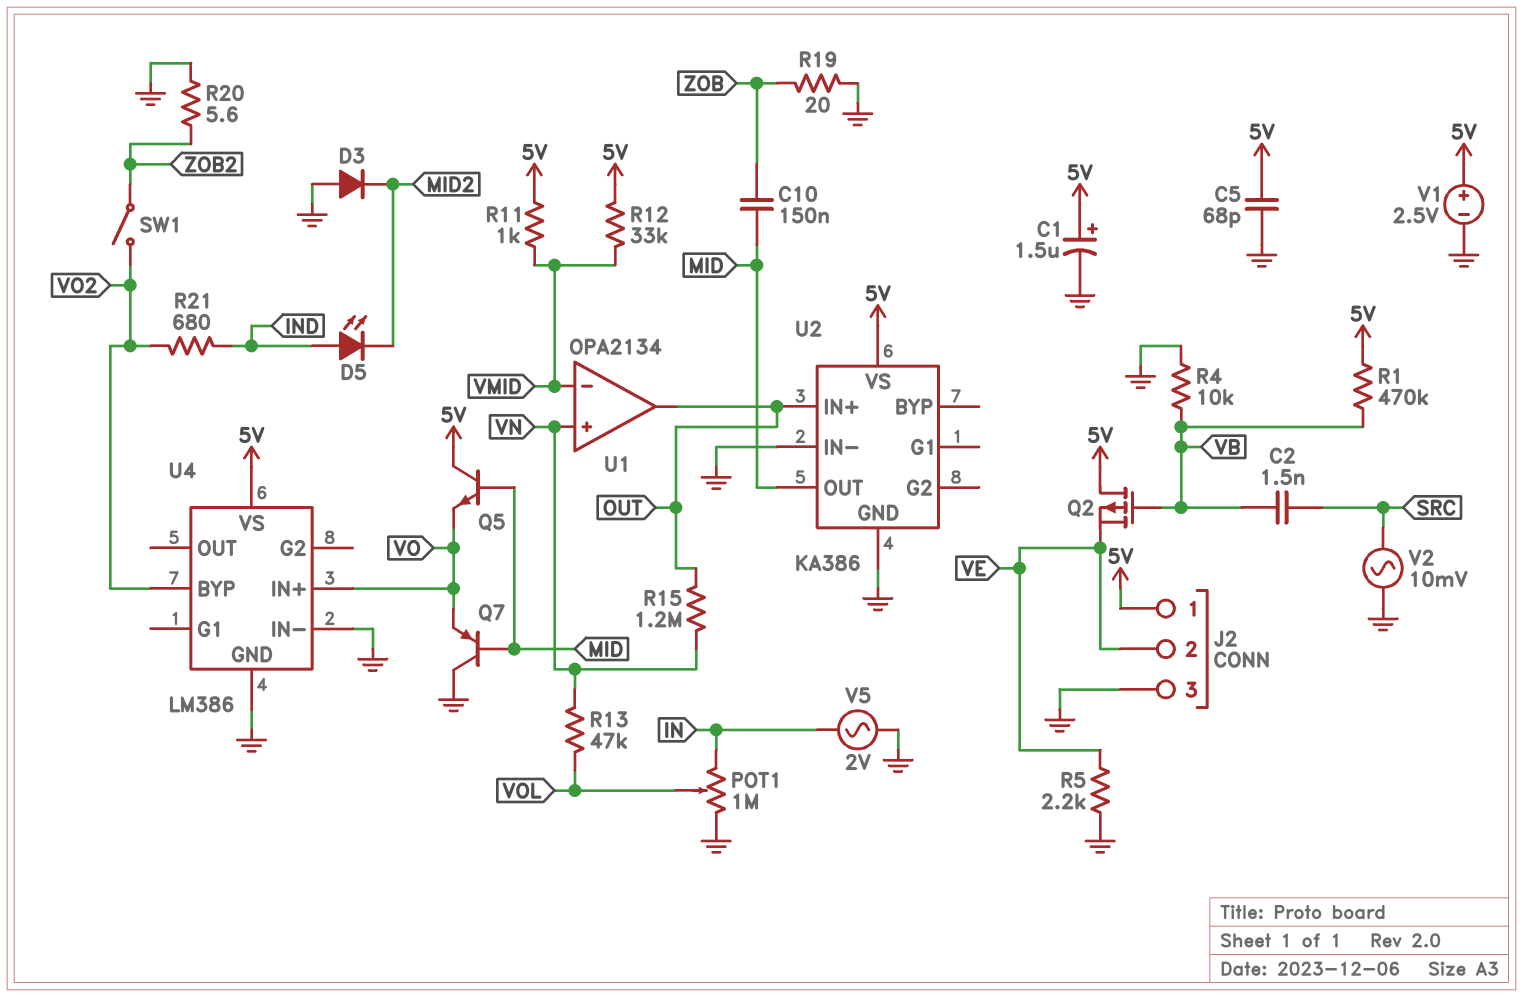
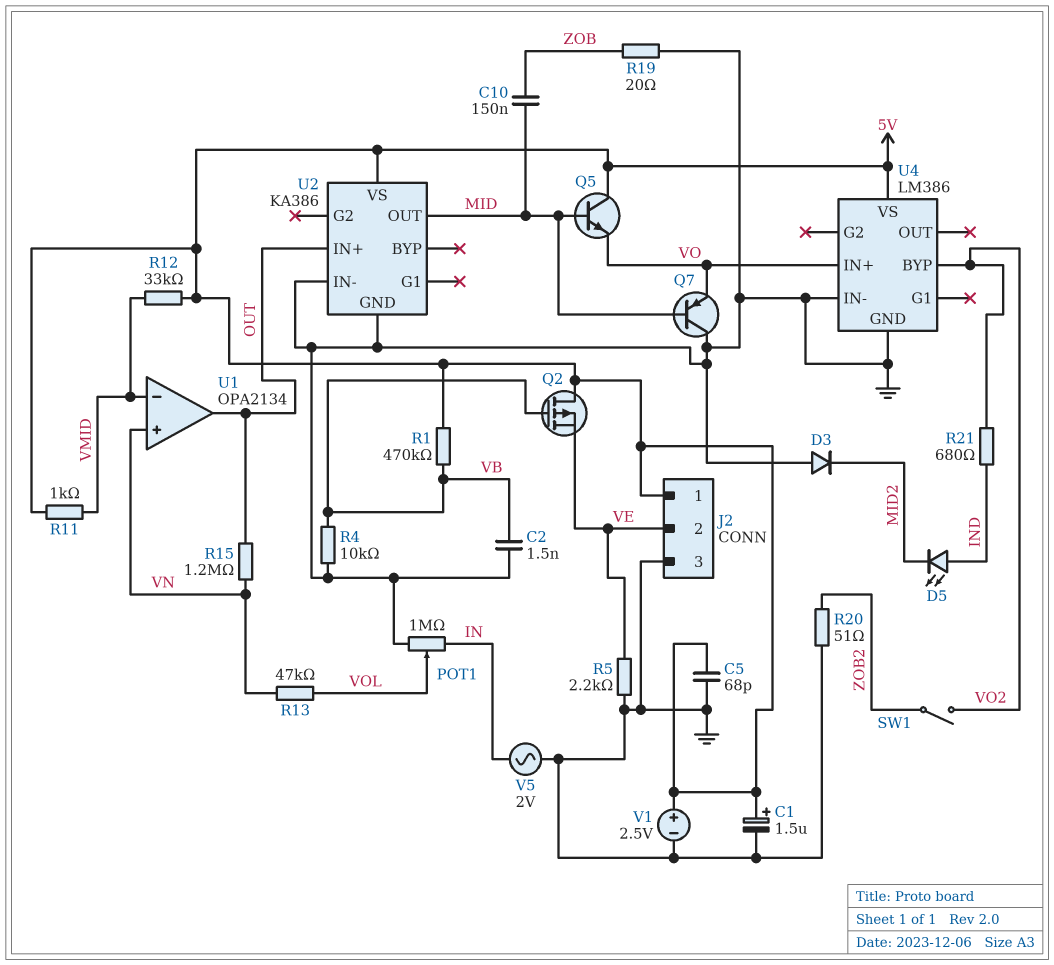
C2: 1.5nF (SRC, VB) -> 1.5nF (GND, VB)
R20: 5.6 (GND, ZOB2) -> 51 (GND, ZOB2)
V2: AC 10mV (GND, SRC) -> none

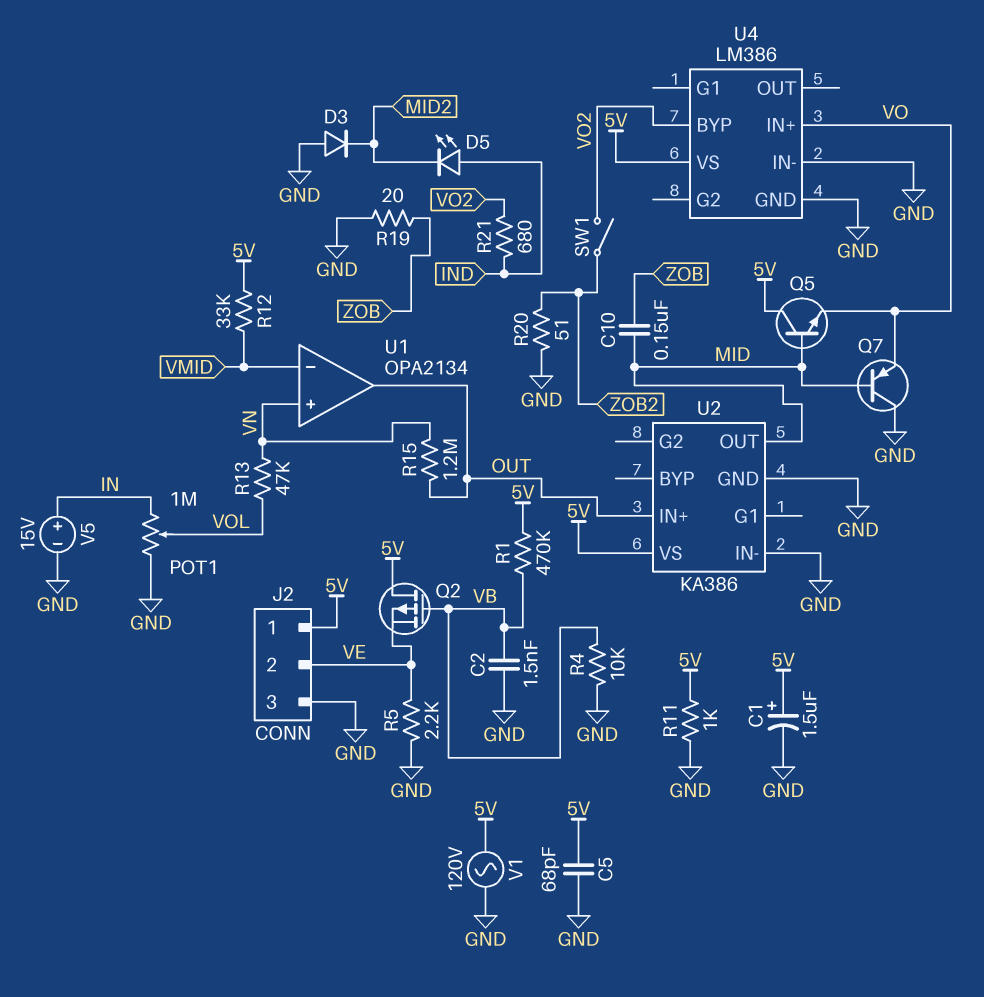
R11: 1k (5V, VMID) -> 1k (5V, GND)
V1: 2.5V (plus 5V, minus GND) -> AC 120V (5V, GND)
V5: AC 2V (GND, IN) -> 15V (plus IN, minus GND)

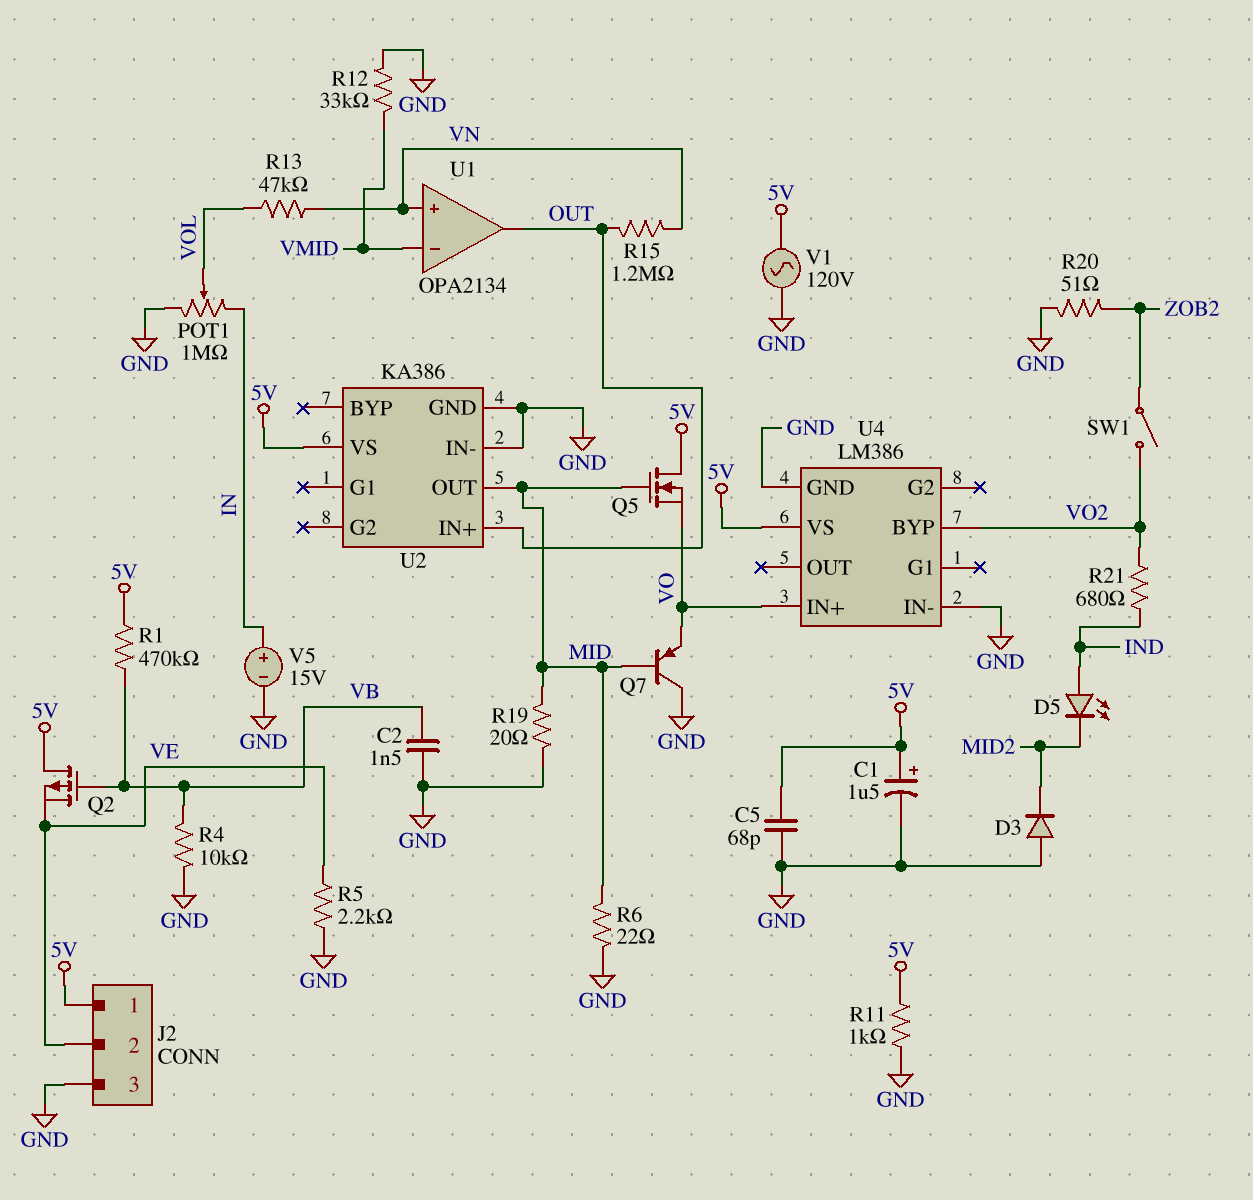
C10: 150nF (MID, ZOB) -> none
Q5: NPN (B MID, C 5V, E VO) -> NMOS (G MID, D 5V, S VO)
R6: none -> 22 (GND, MID)
R12: 33k (5V, VMID) -> 33k (GND, VMID)
R19: 20 (GND, ZOB) -> 20 (GND, MID)

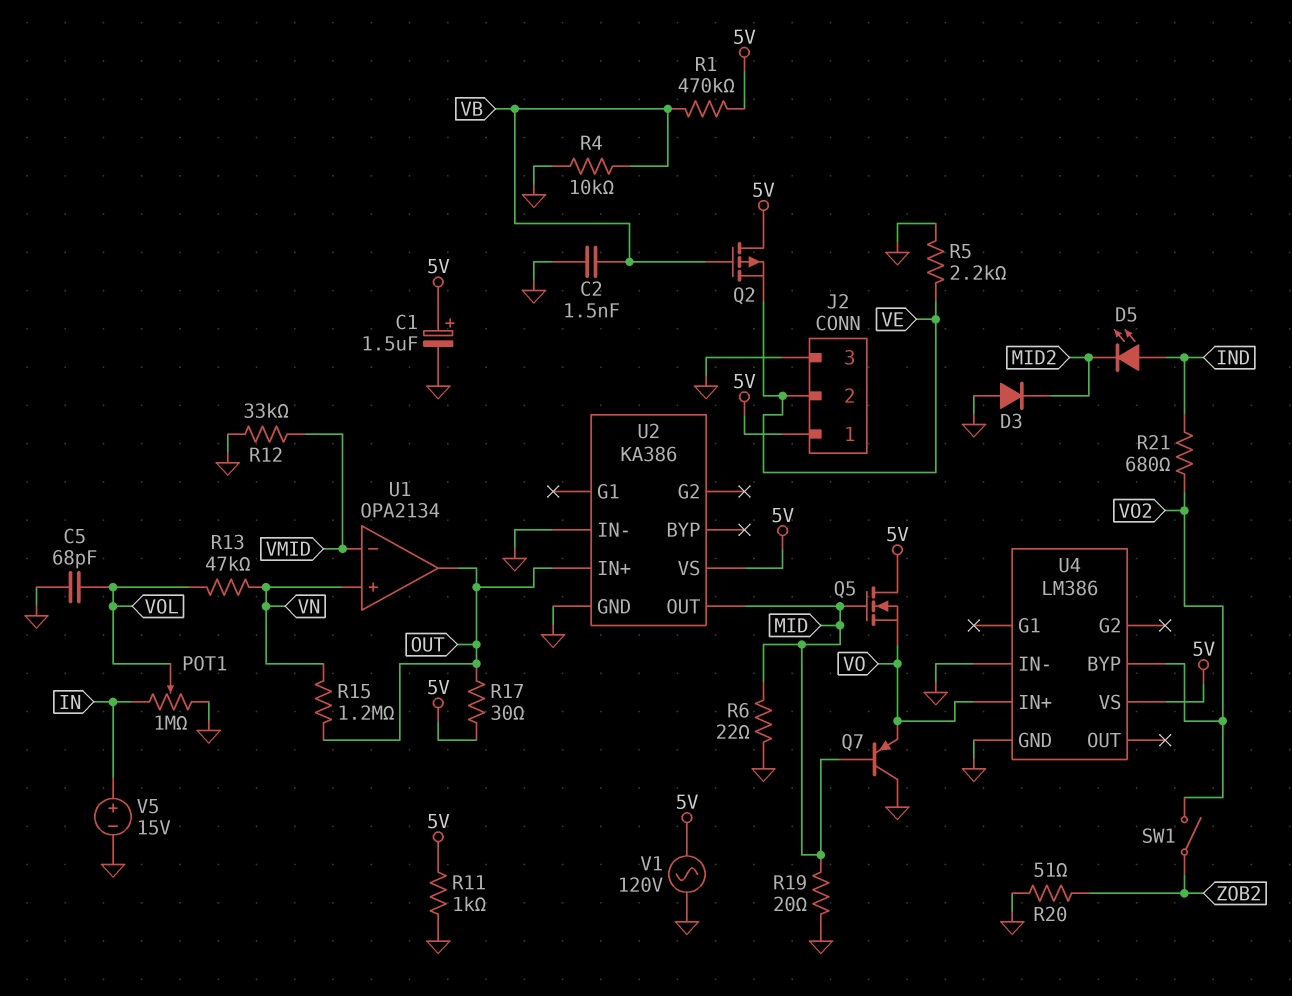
C5: 68pF (5V, GND) -> 68pF (GND, VOL)
R17: none -> 30 (5V, OUT)

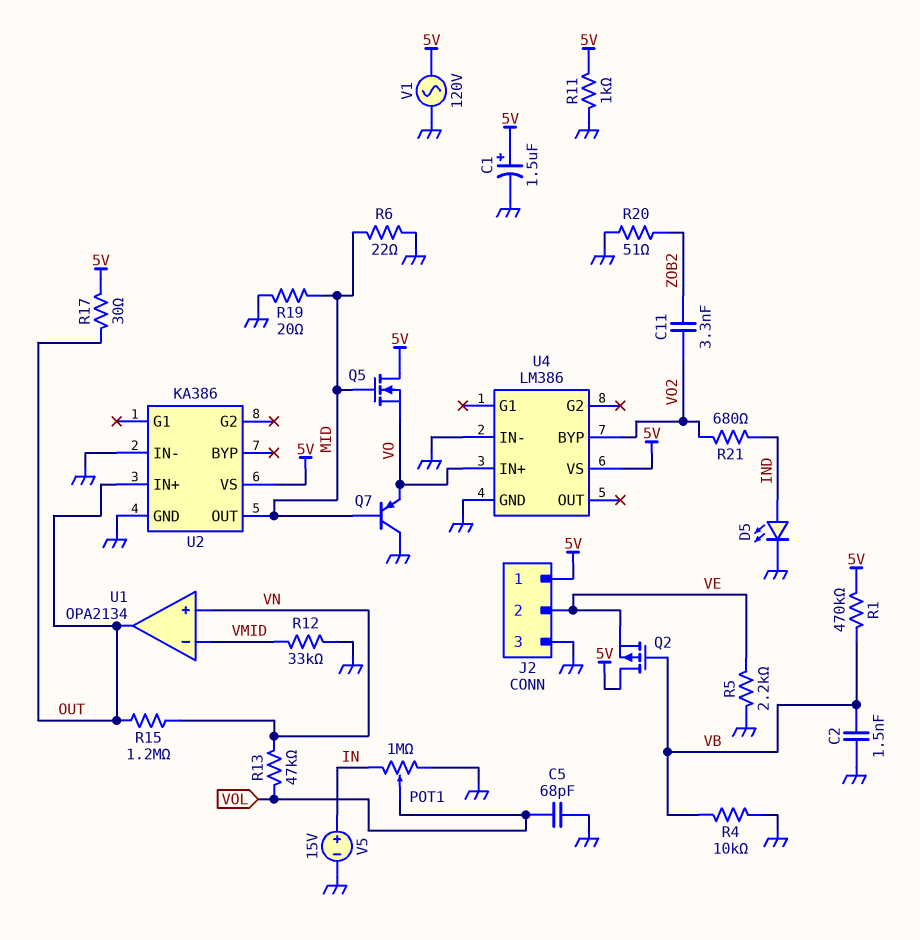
C11: none -> 3.3nF (VO2, ZOB2)
D3: diode (A GND, K MID2) -> none
D5: LED (A IND, K MID2) -> LED (A IND, K GND)
SW1: switch (VO2, ZOB2) -> none

